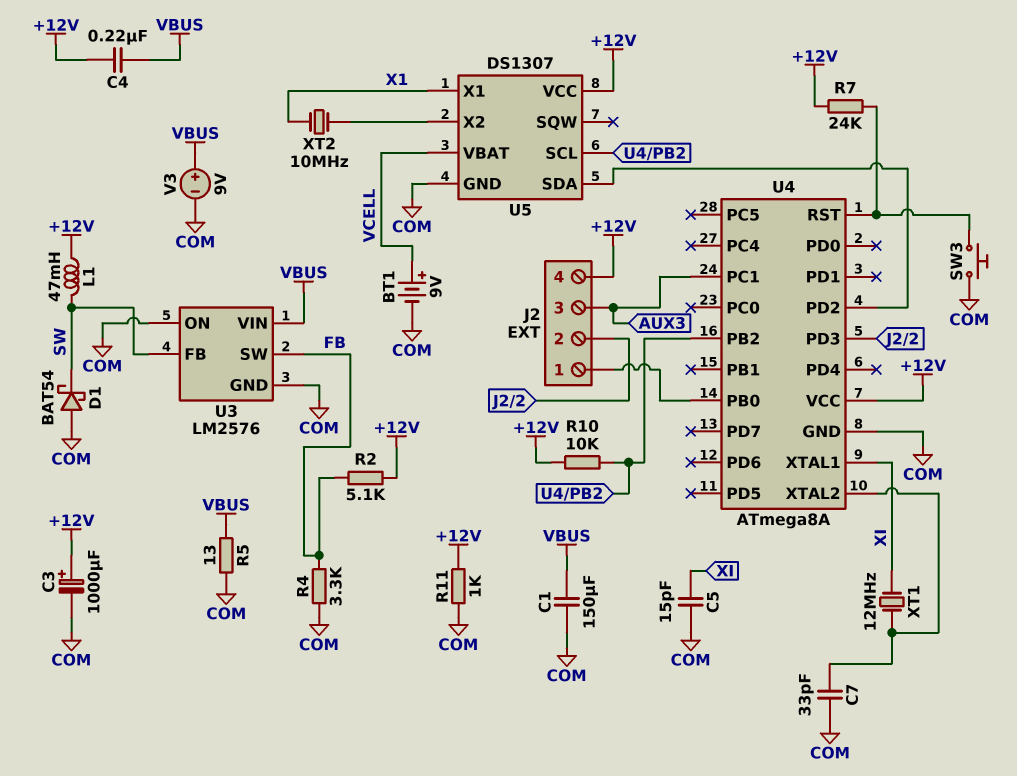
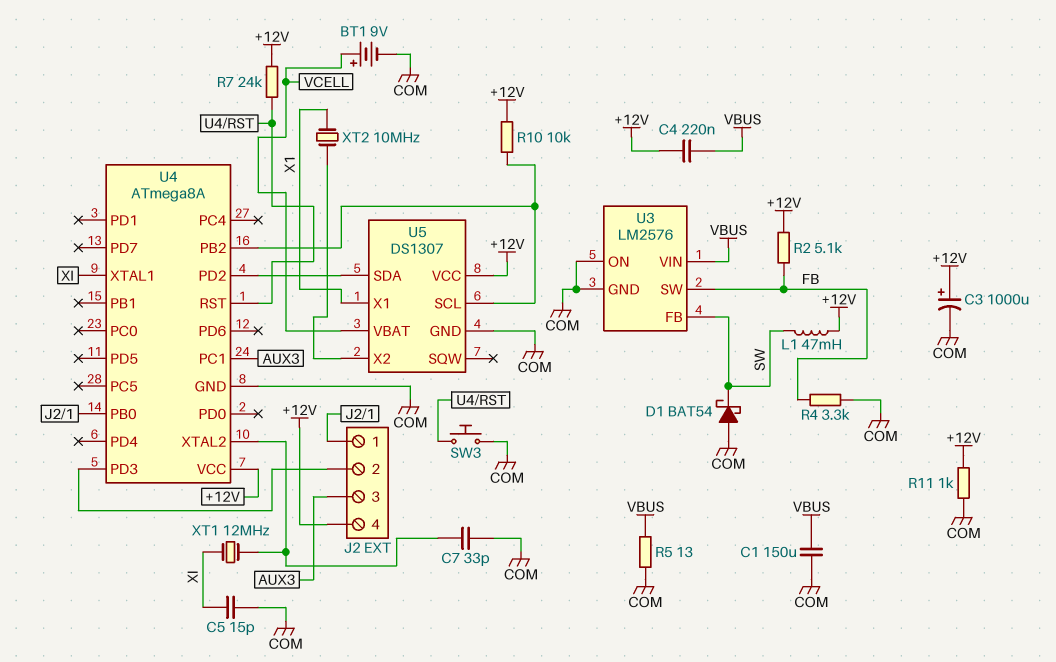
V3: 9V (plus VBUS, minus COM) -> none

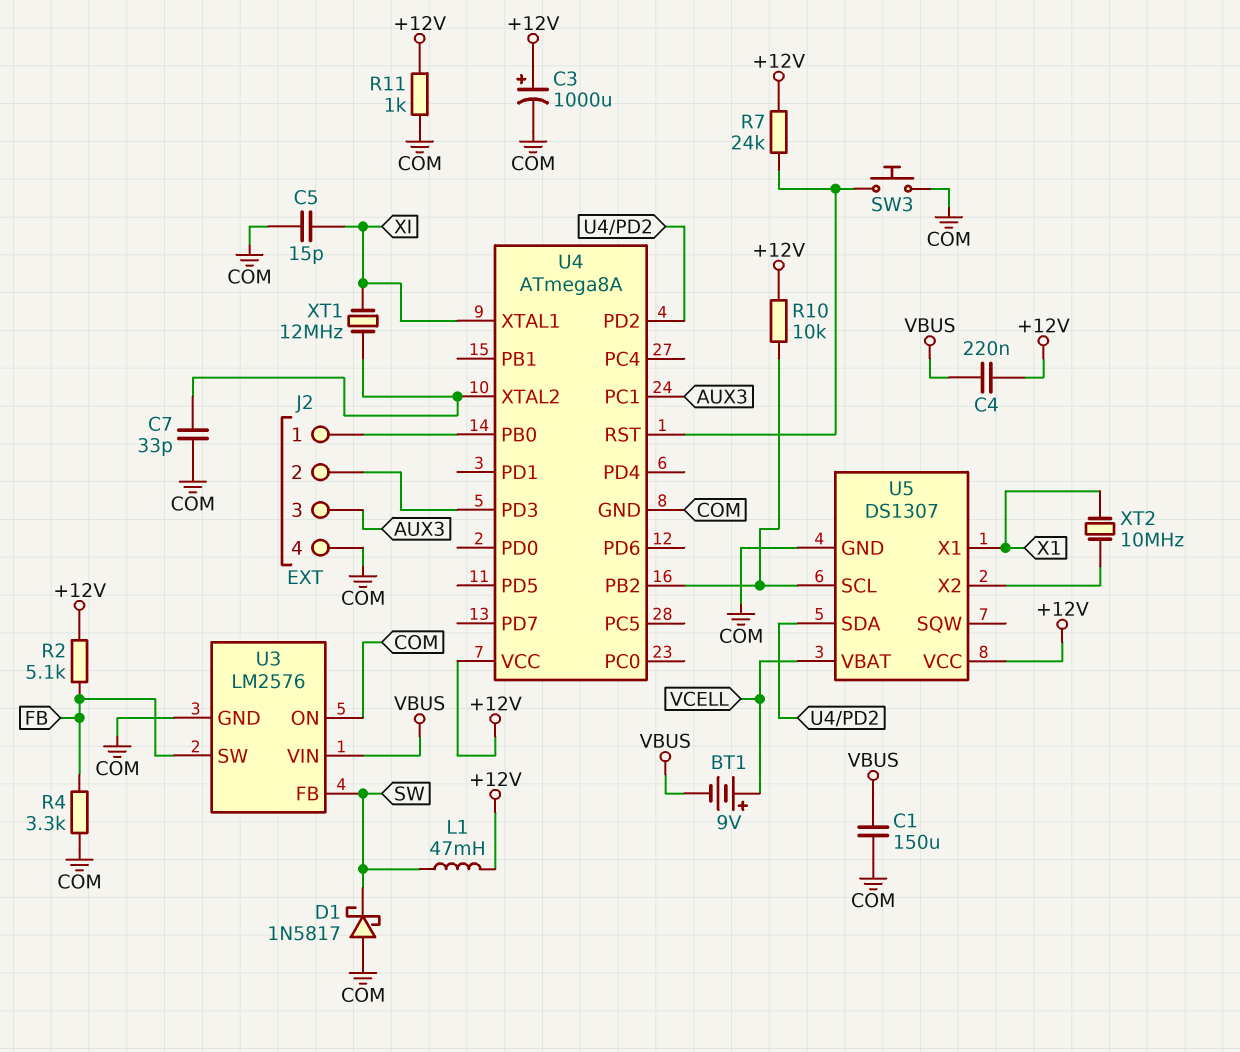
BT1: 9V (plus VCELL, minus COM) -> 9V (plus VCELL, minus VBUS)
D1: schottky BAT54 (A COM, K SW) -> schottky 1N5817 (A COM, K SW)
J2 pin 4: +12V -> COM
R5: 13 (COM, VBUS) -> none

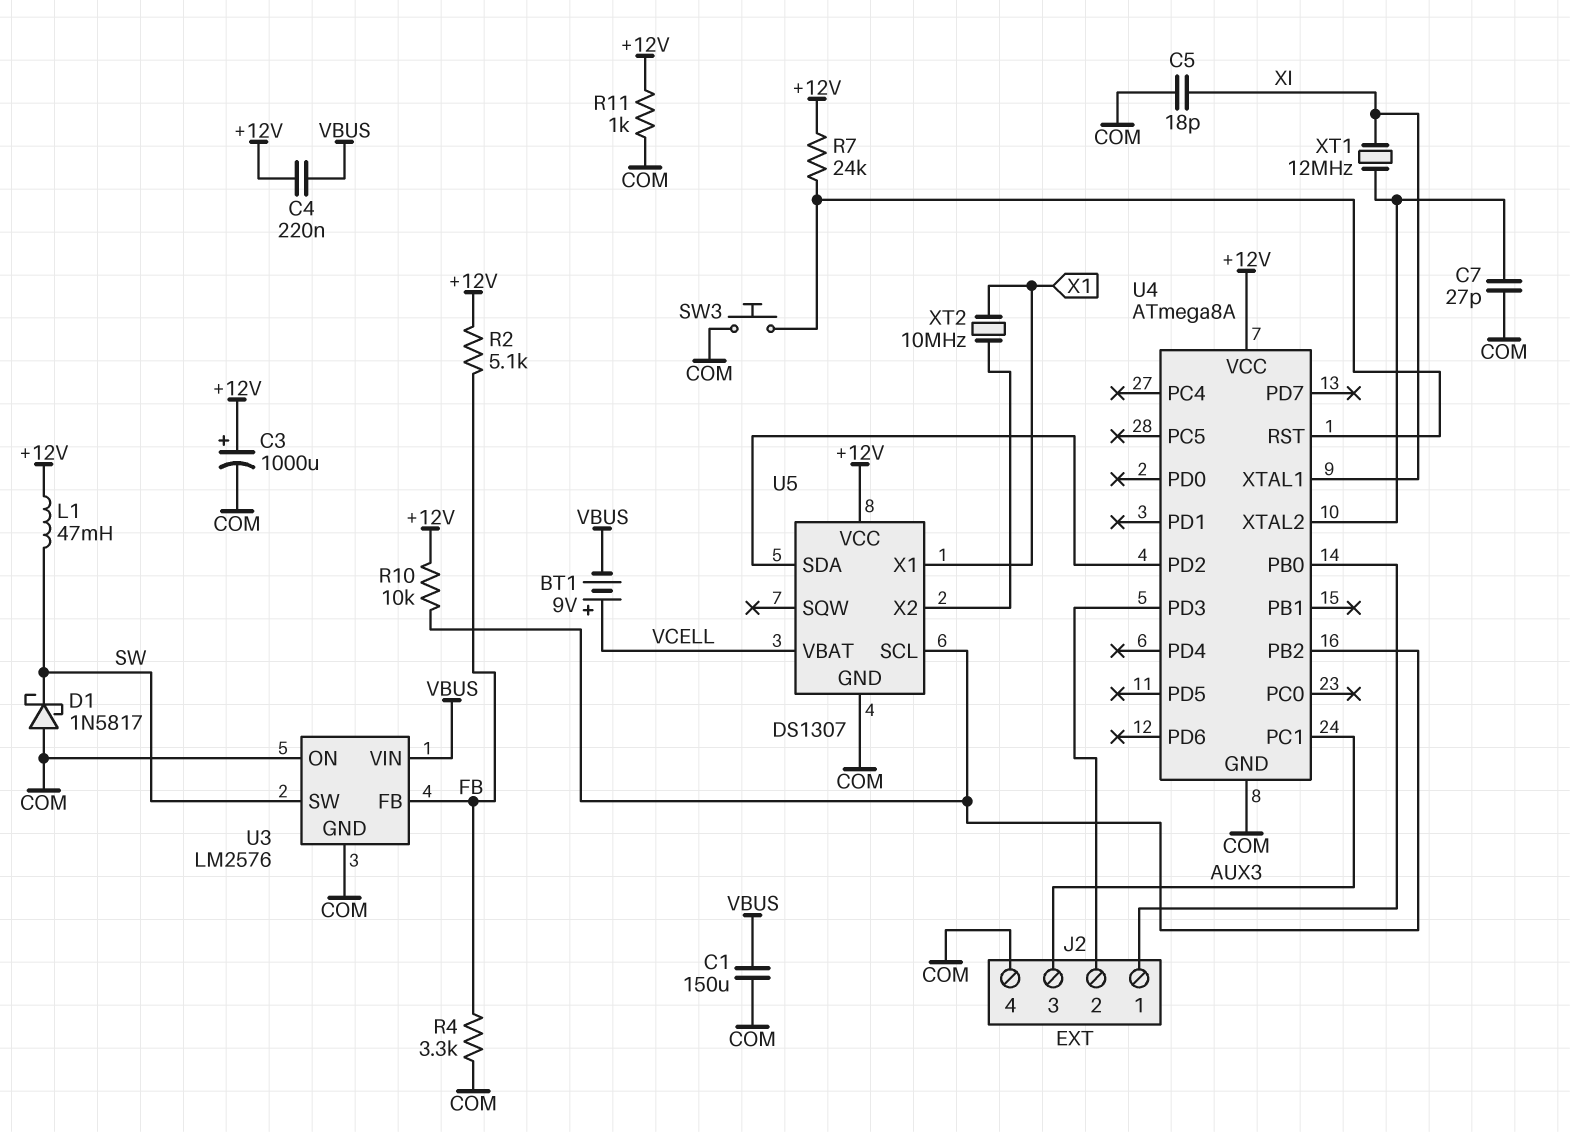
C5: 15pF (COM, XI) -> 18pF (COM, XI)
C7: 33pF (COM, U4/XTAL2) -> 27pF (COM, U4/XTAL2)
U3 pin FB: SW -> FB
U3 pin SW: FB -> SW

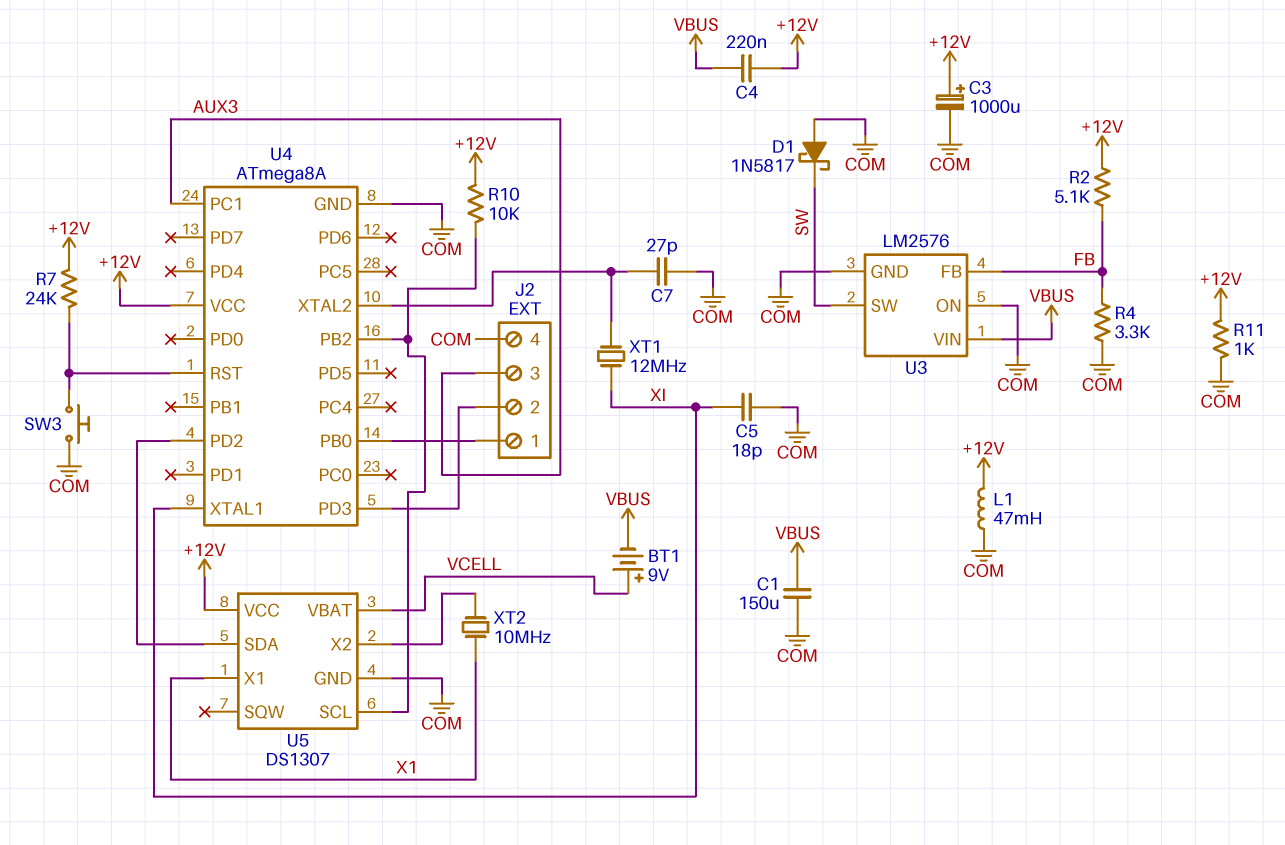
L1: 47mH (+12V, SW) -> 47mH (+12V, COM)

